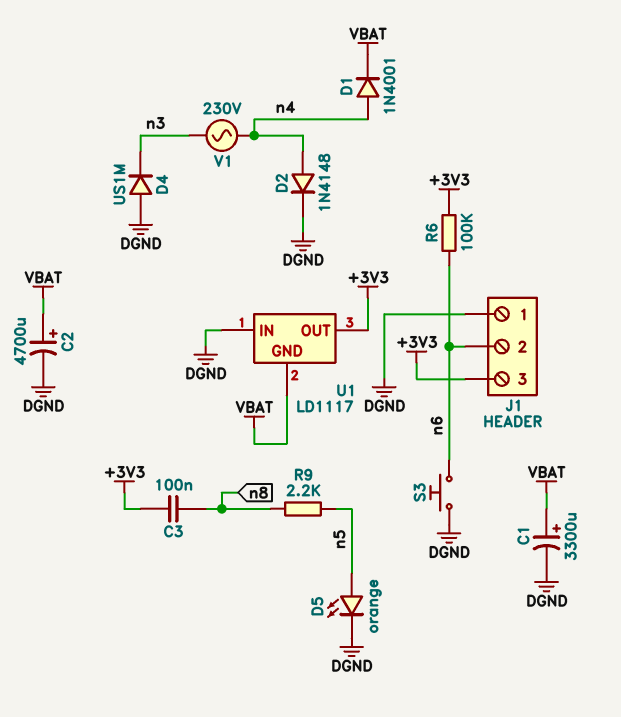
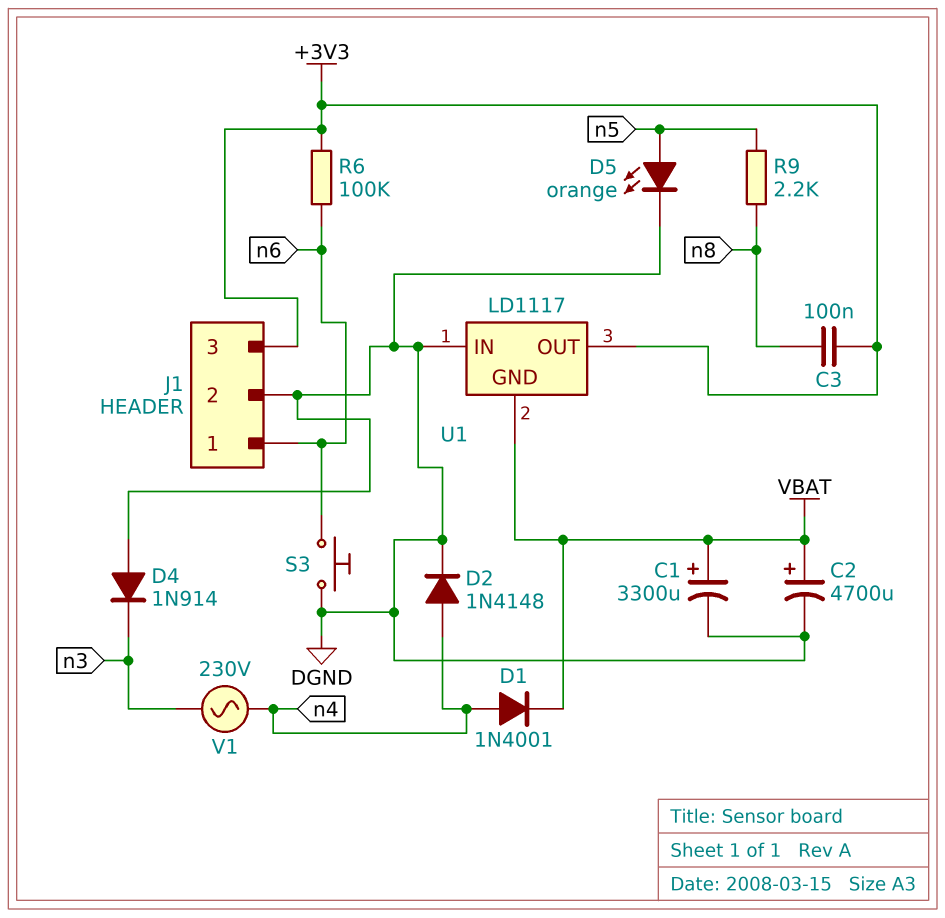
D4: diode US1M (A DGND, K n3) -> diode 1N914 (A DGND, K n3)
J1 pin 1: DGND -> n6
J1 pin 2: n6 -> DGND

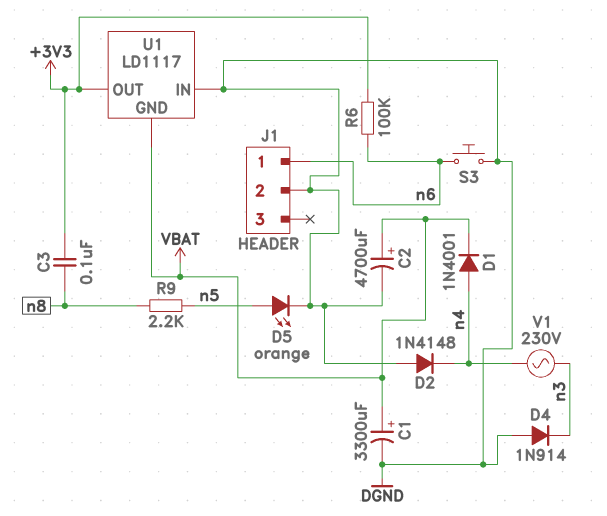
D2: diode 1N4148 (A n4, K DGND) -> diode 1N4148 (A DGND, K n4)
J1 pin 3: +3V3 -> none

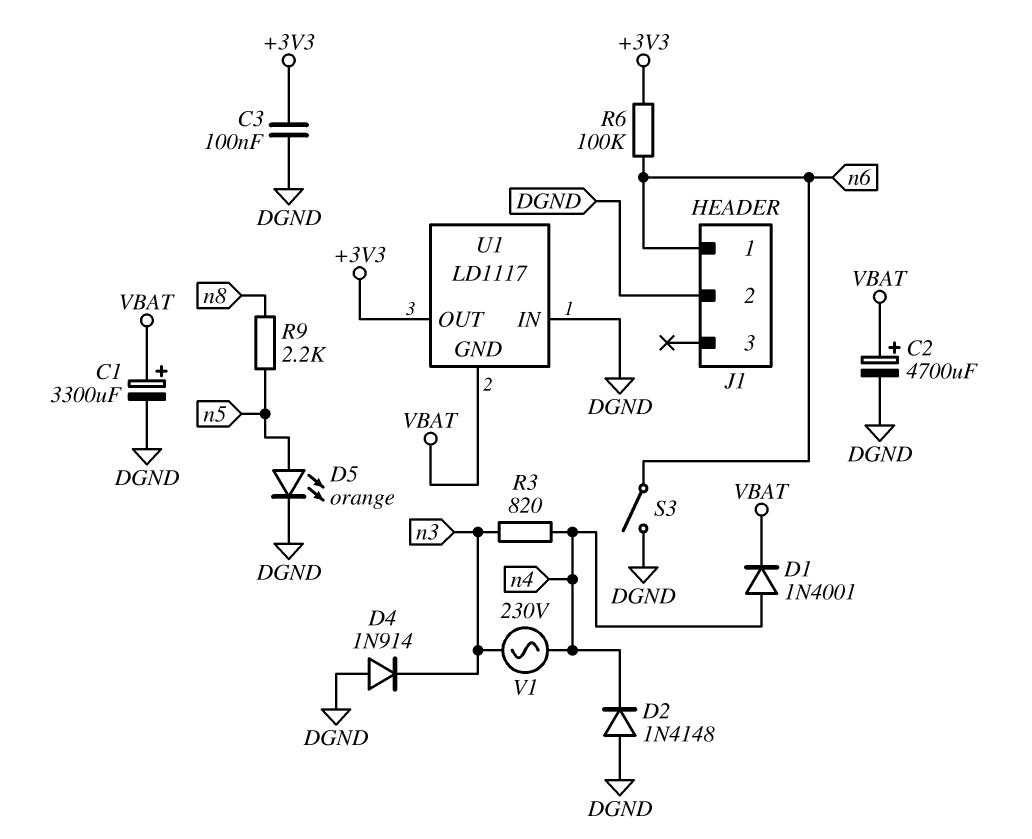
C3: 100nF (+3V3, n8) -> 100nF (+3V3, DGND)
R3: none -> 820 (n3, n4)
S3: button (DGND, n6) -> switch (DGND, n6)

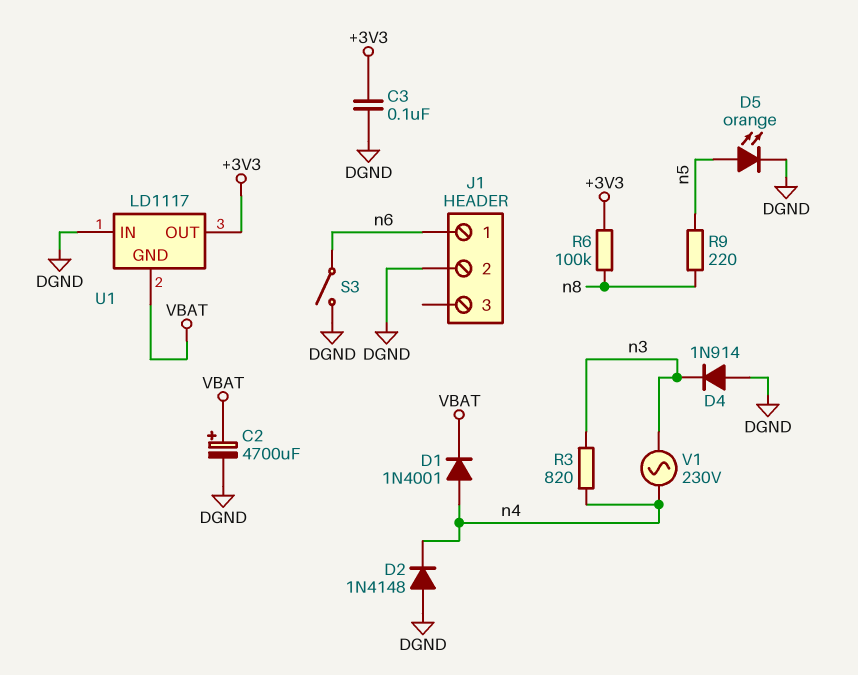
C1: 3300uF (plus VBAT, minus DGND) -> none
R6: 100k (+3V3, n6) -> 100k (+3V3, n8)
R9: 2.2k (n5, n8) -> 220 (n5, n8)

